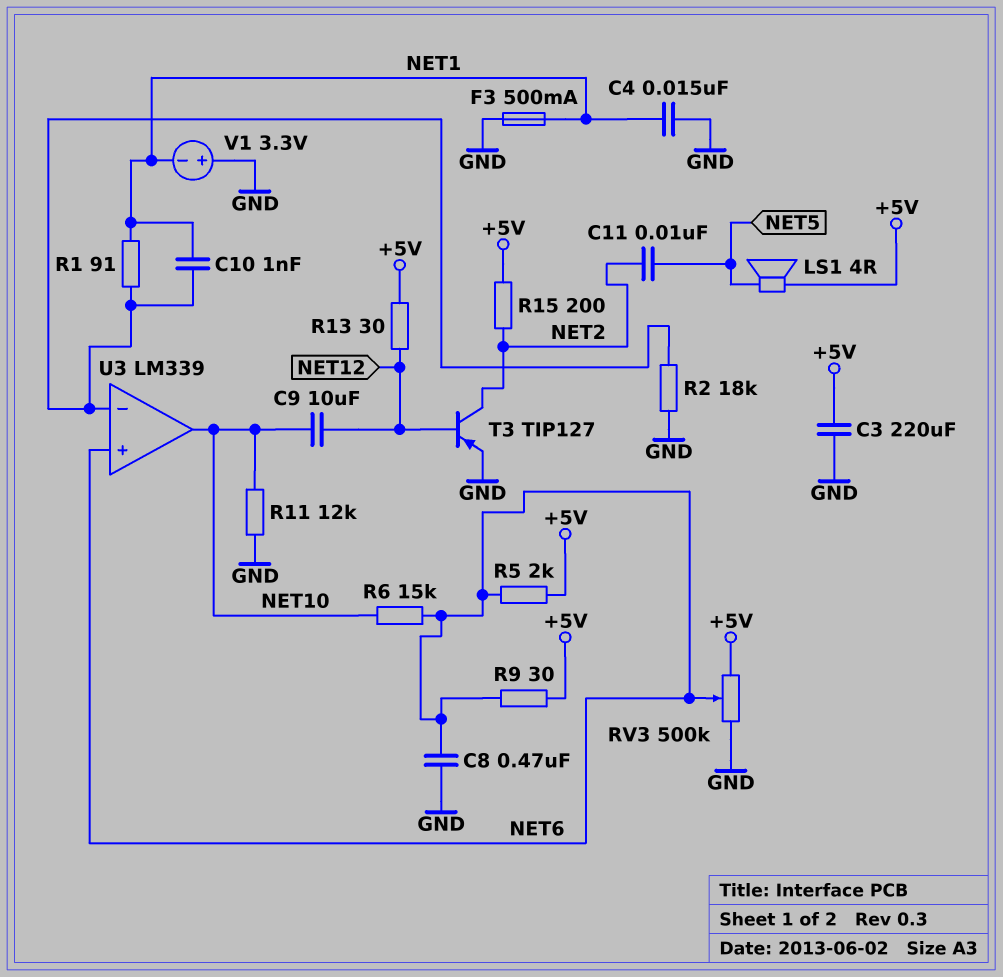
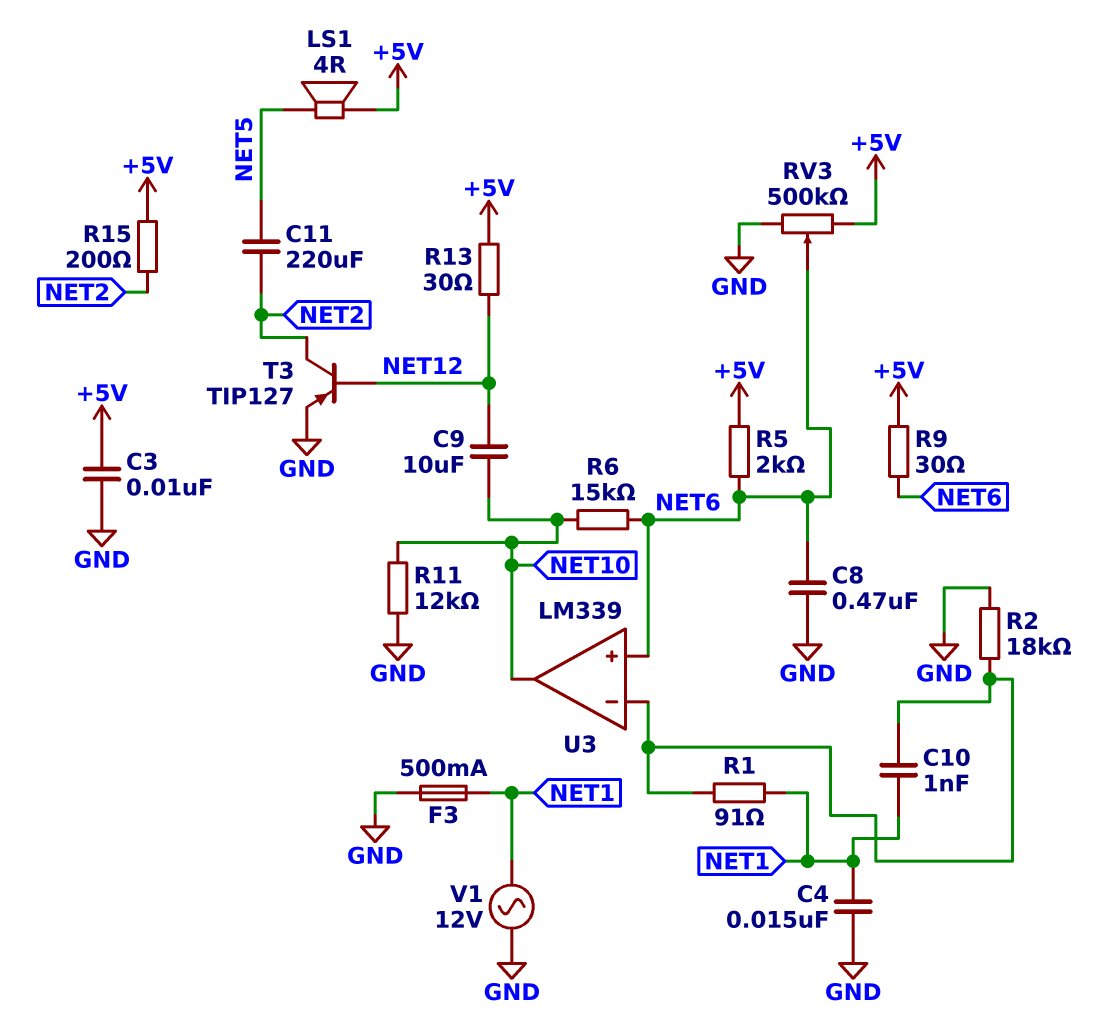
C3: 220uF (+5V, GND) -> 10nF (+5V, GND)
C11: 10nF (NET2, NET5) -> 220uF (NET2, NET5)
V1: 3.3V (plus GND, minus NET1) -> AC 12V (GND, NET1)

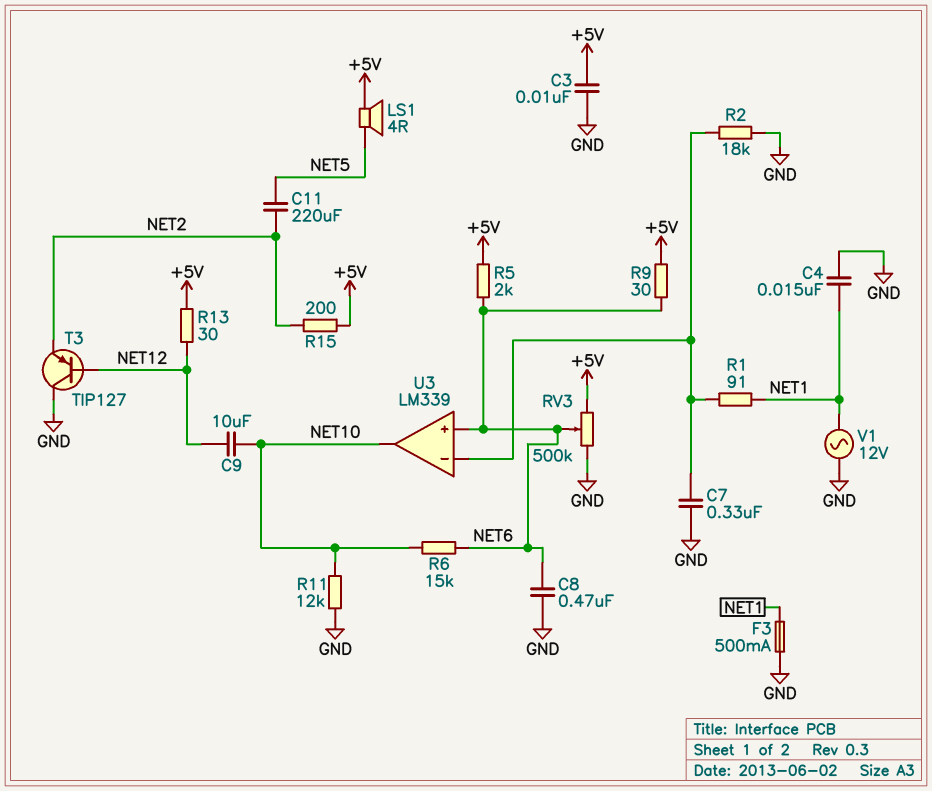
C7: none -> 330nF (GND, U3/in-)
C10: 1nF (NET1, U3/in-) -> none
T3: PNP TIP127 (B NET12, C NET2, E GND) -> PNP TIP127 (B NET12, C GND, E NET2)

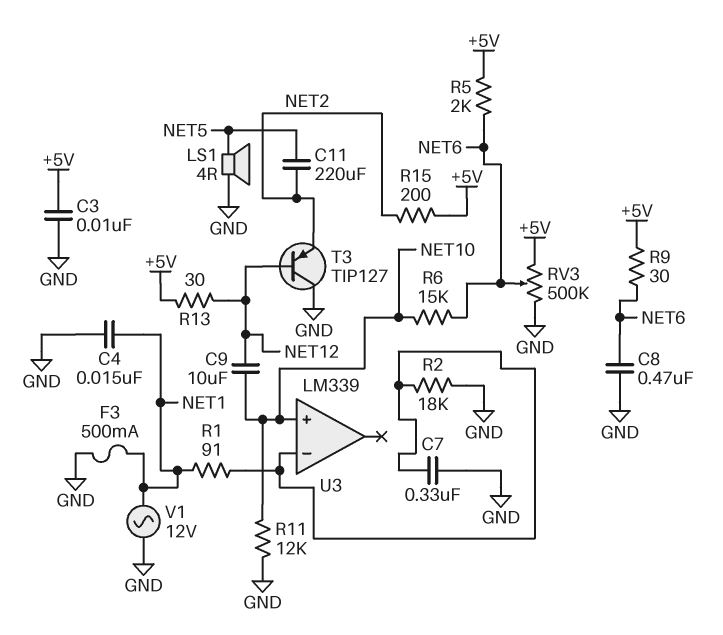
LS1: speaker 4R (+5V, NET5) -> speaker 4R (GND, NET5)
U3 pin in+: NET6 -> NET10
U3 pin out: NET10 -> none

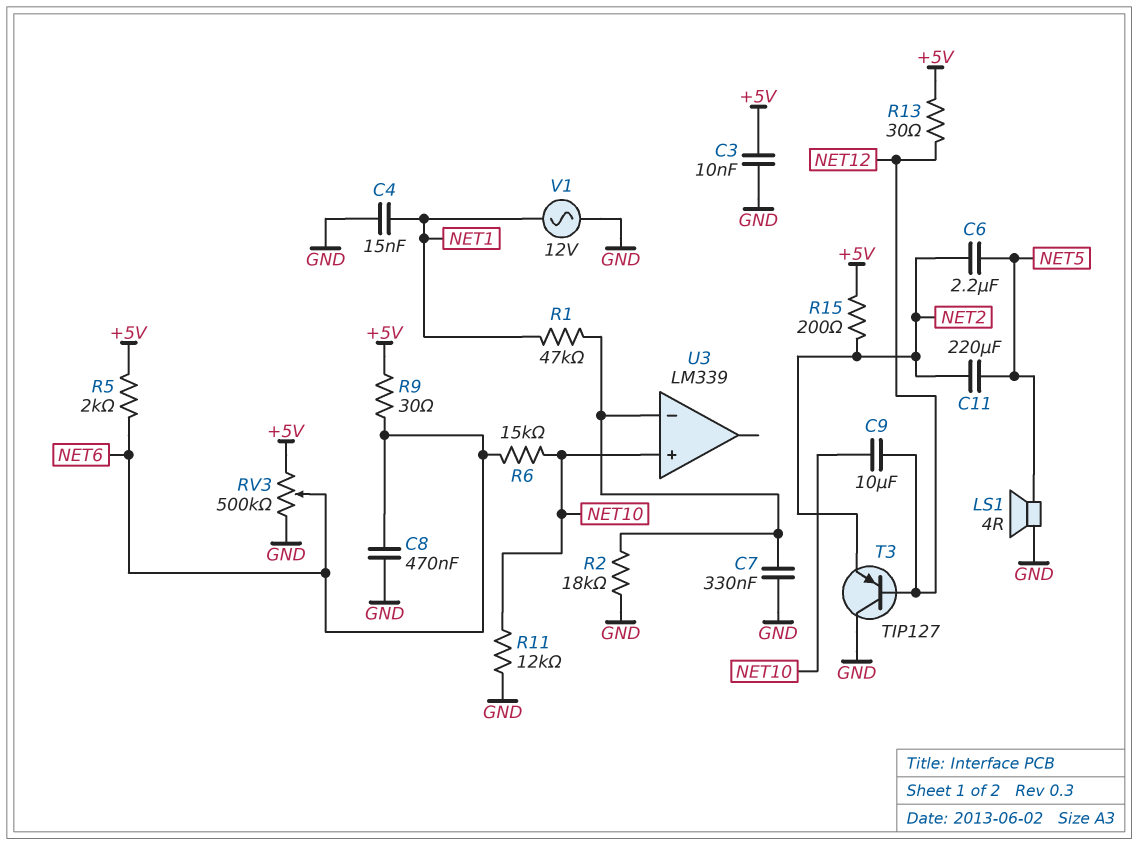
C6: none -> 2.2uF (NET2, NET5)
F3: 500mA (GND, NET1) -> none
R1: 91 (NET1, U3/in-) -> 47k (NET1, U3/in-)

